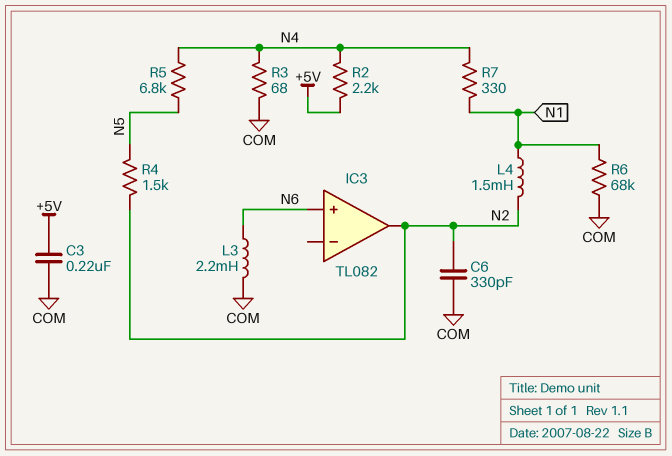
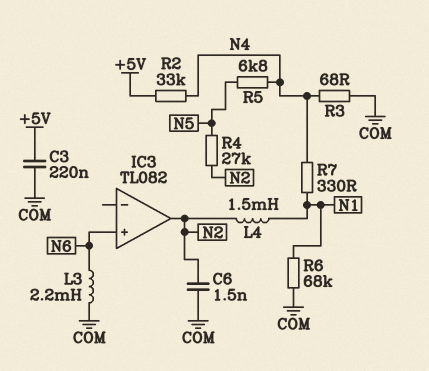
C6: 330pF (COM, N2) -> 1.5nF (COM, N2)
R2: 2.2k (+5V, N4) -> 33k (+5V, N4)
R4: 1.5k (N2, N5) -> 27k (N2, N5)

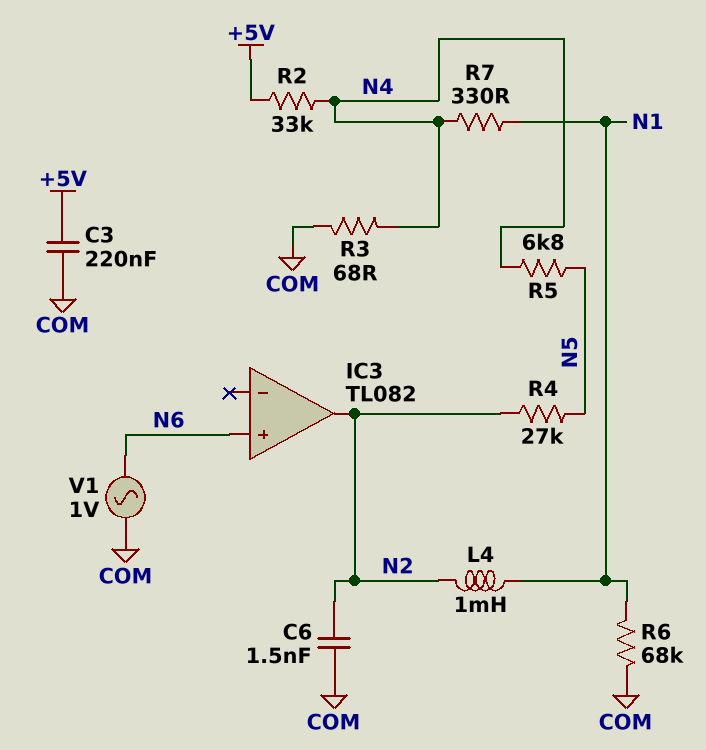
L3: 2.2mH (COM, N6) -> none
L4: 1.5mH (N1, N2) -> 1mH (N1, N2)
V1: none -> AC 1V (COM, N6)

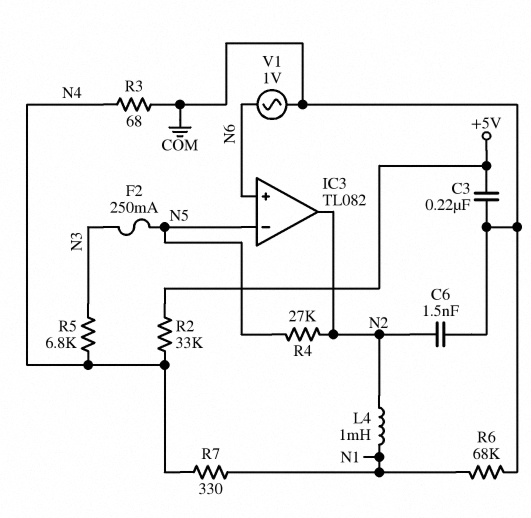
F2: none -> 250mA (N3, N5)
IC3 pin in-: none -> N5
R5: 6.8k (N4, N5) -> 6.8k (N3, N4)

